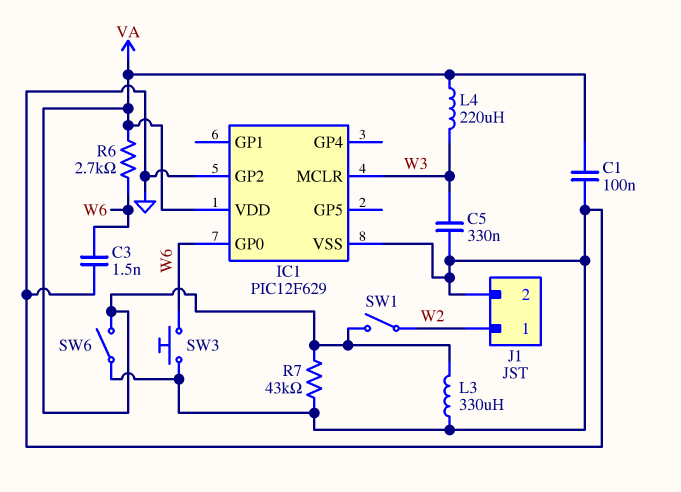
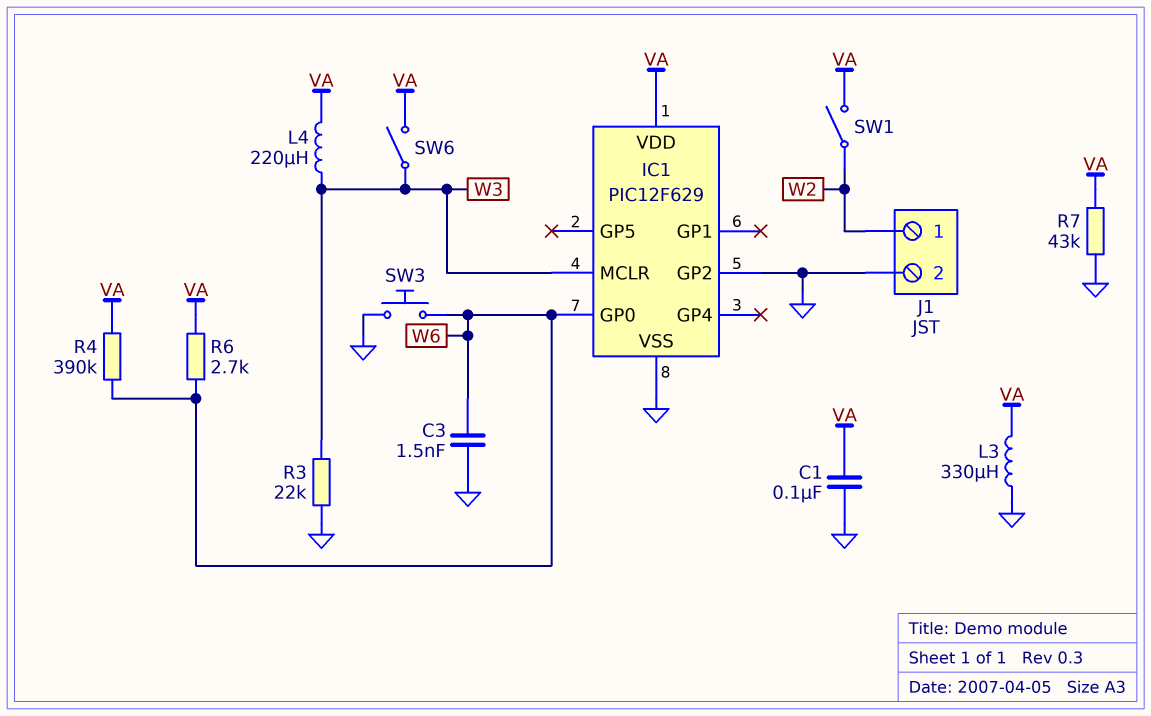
C5: 330nF (GND, W3) -> none
R3: none -> 22k (GND, W3)
R4: none -> 390k (VA, W6)
SW6: switch (GND, VA) -> switch (VA, W3)

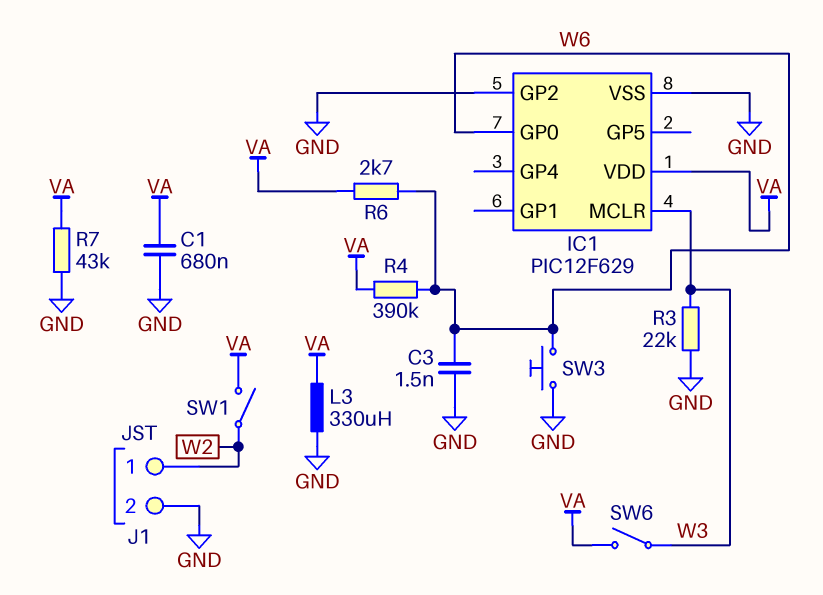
C1: 100nF (GND, VA) -> 680nF (GND, VA)
L4: 220uH (VA, W3) -> none

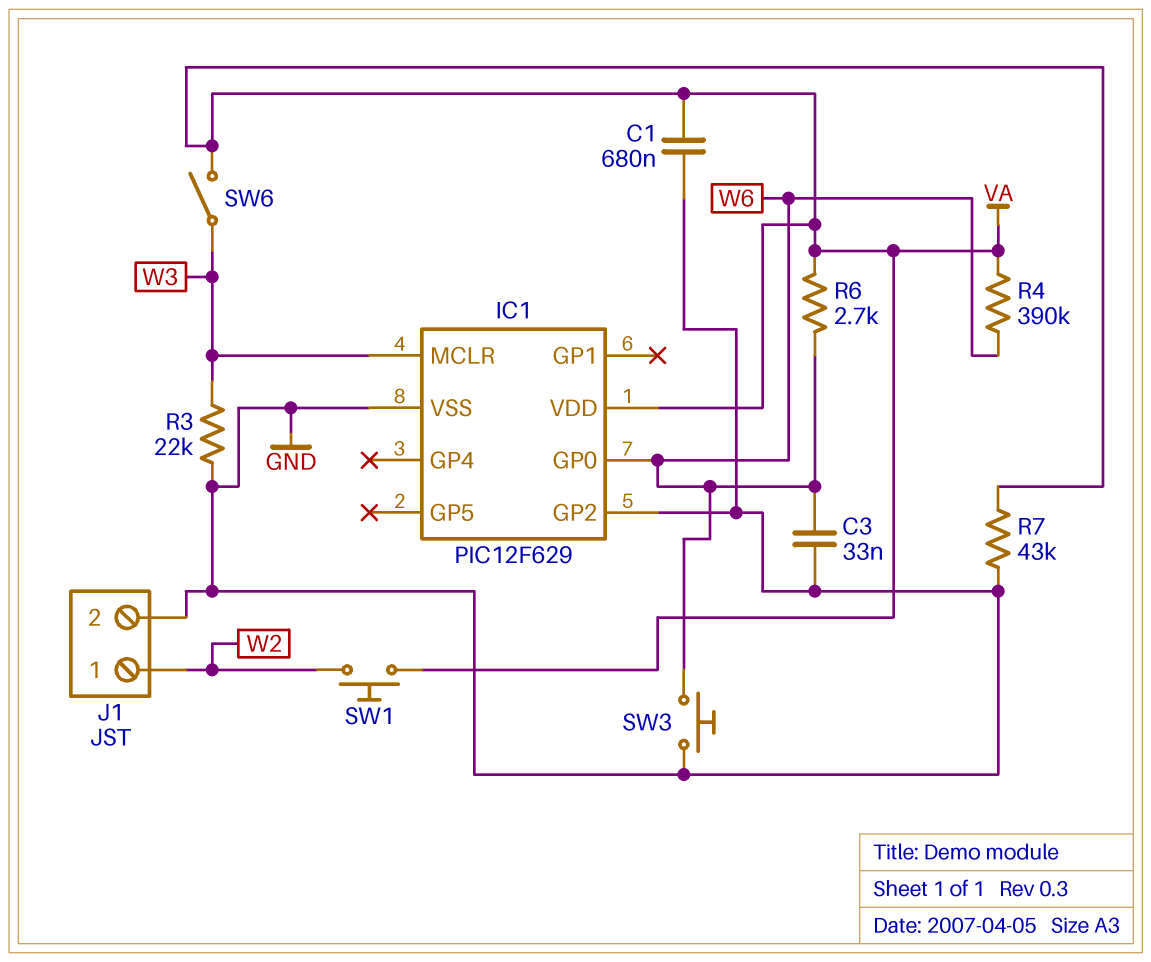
C3: 1.5nF (GND, W6) -> 33nF (GND, W6)
L3: 330uH (GND, VA) -> none
SW1: switch (VA, W2) -> button (VA, W2)

